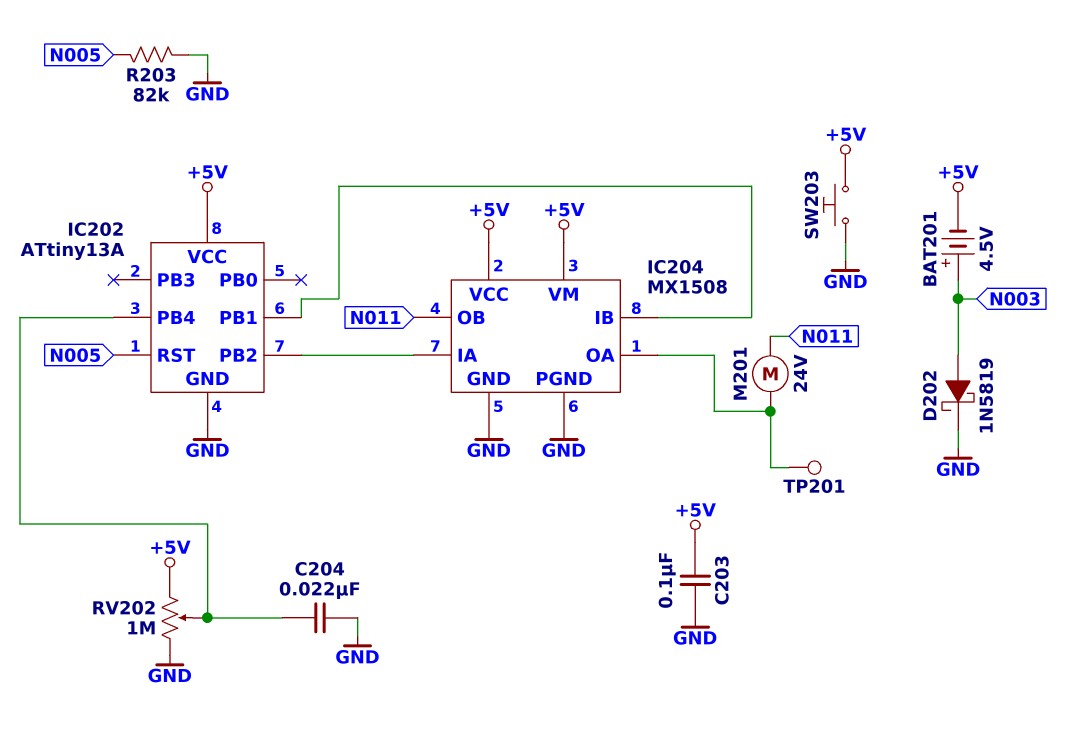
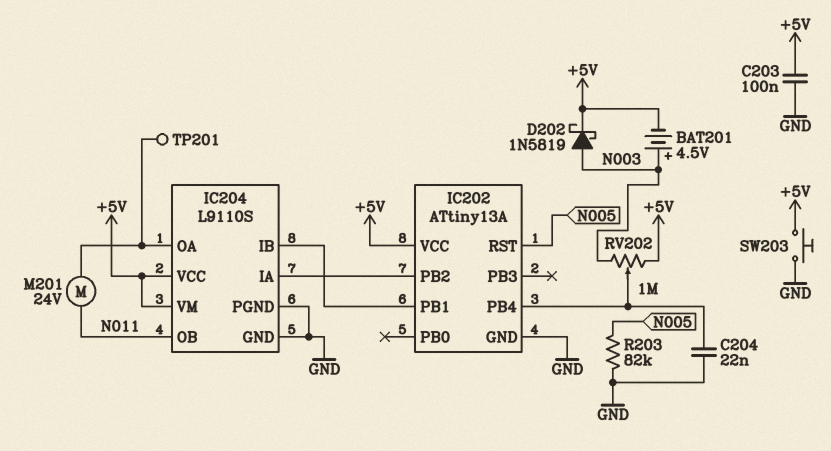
D202: schottky 1N5819 (A N003, K GND) -> schottky 1N5819 (A N003, K +5V)
IC204: MX1508 -> L9110S
RV202: 1M (+5V, GND, wiper IC202/PB4) -> 1M (+5V, N003, wiper IC202/PB4)

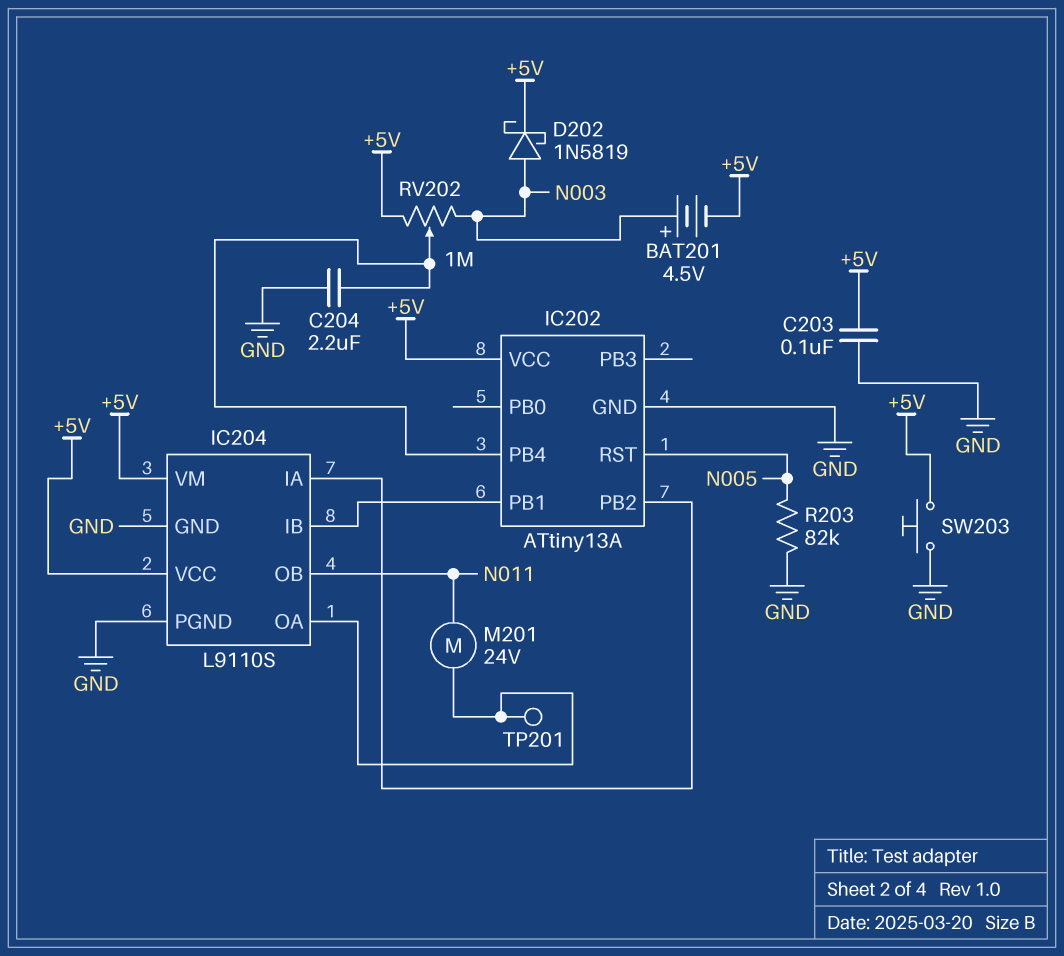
C204: 22nF (GND, IC202/PB4) -> 2.2uF (GND, IC202/PB4)

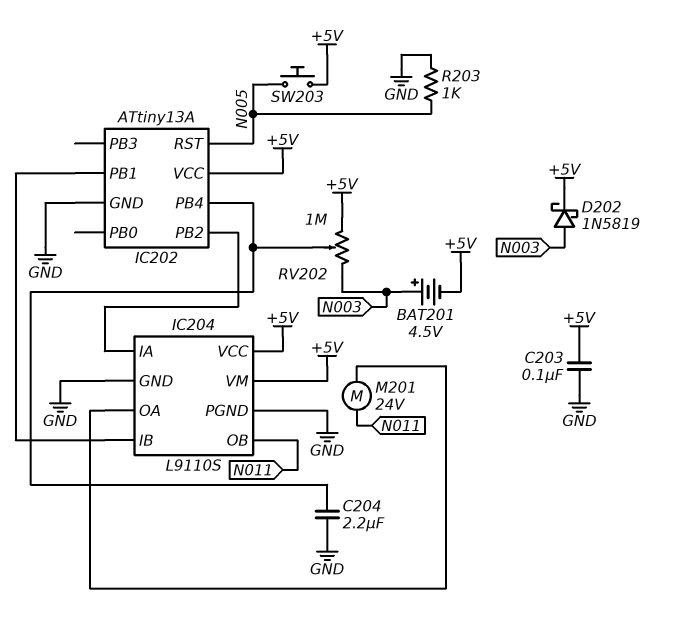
R203: 82k (GND, N005) -> 1k (GND, N005)
SW203: button (+5V, GND) -> button (+5V, N005)
TP201: test point (IC204/OA) -> none

